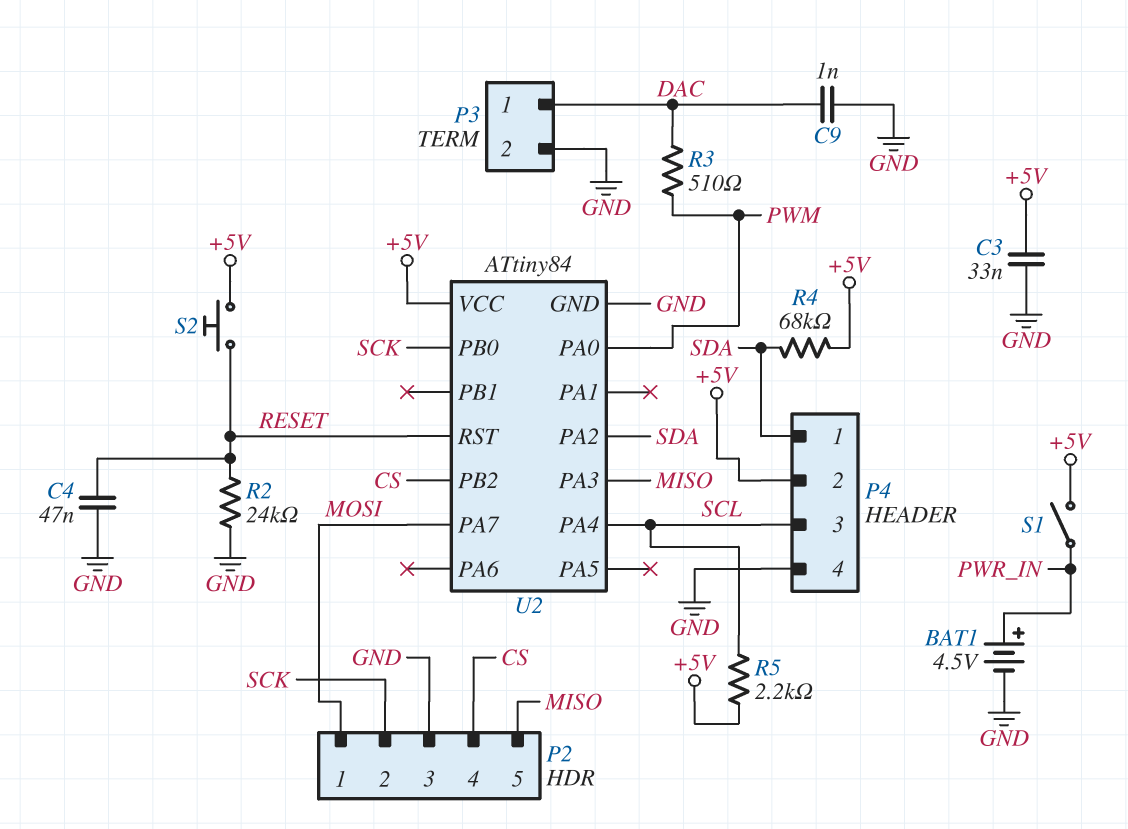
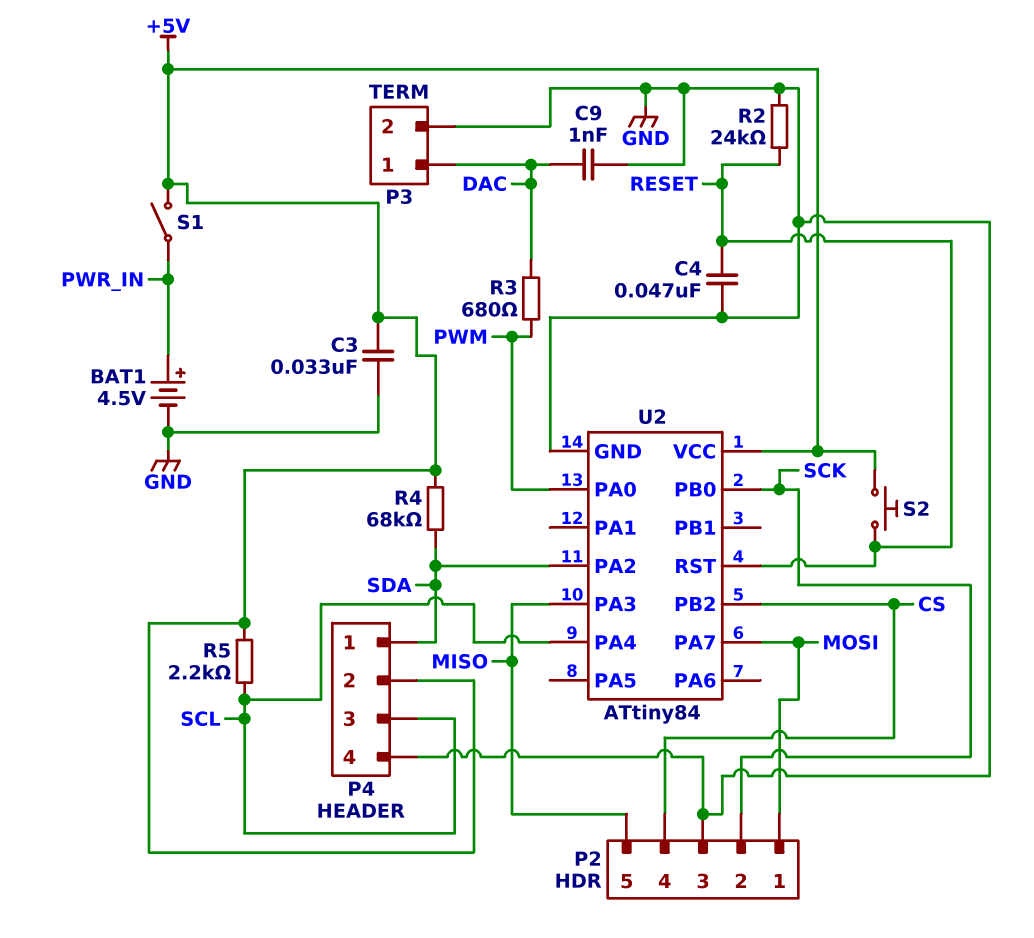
R3: 510 (DAC, PWM) -> 680 (DAC, PWM)

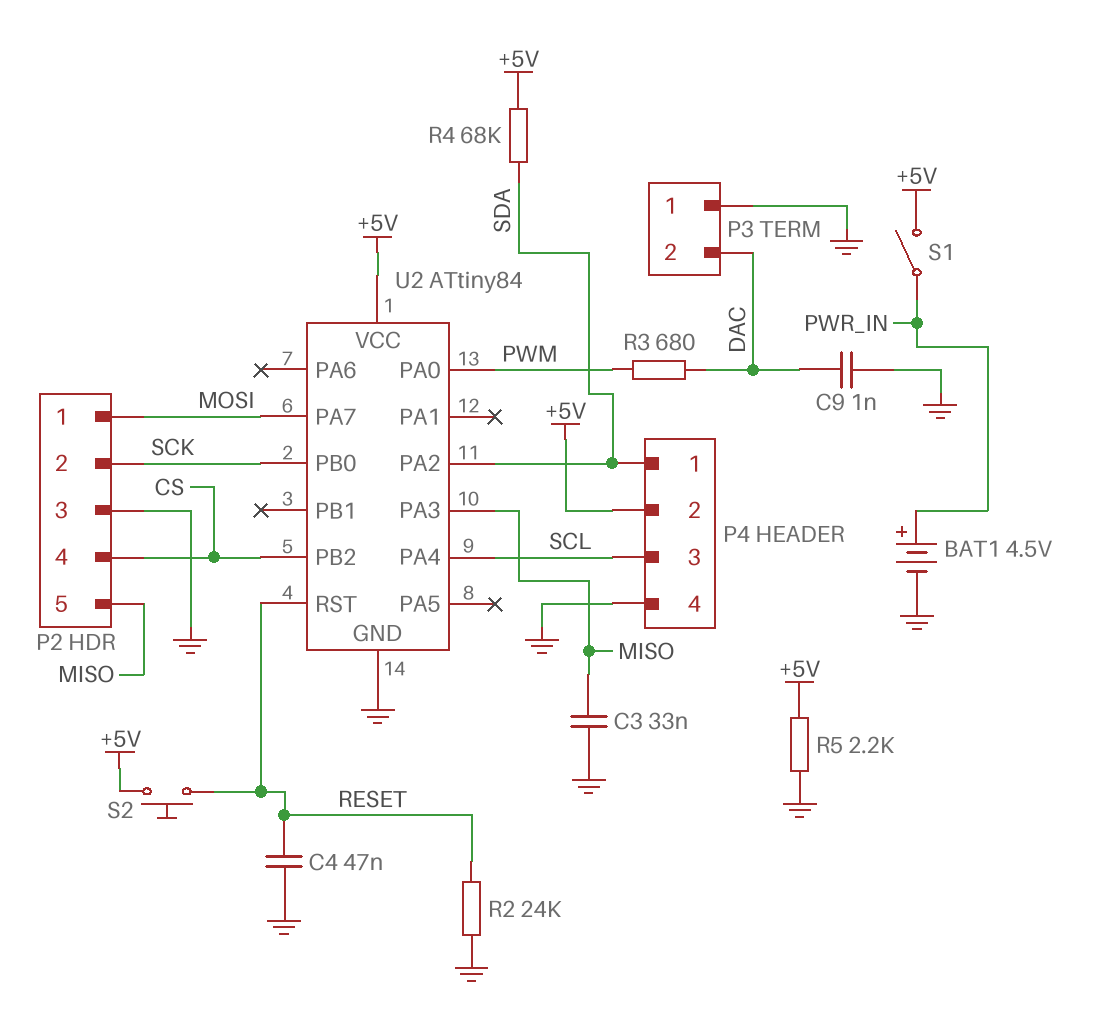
C3: 33nF (+5V, GND) -> 33nF (GND, MISO)
P3 pin 1: DAC -> GND
P3 pin 2: GND -> DAC
R5: 2.2k (+5V, SCL) -> 2.2k (+5V, GND)

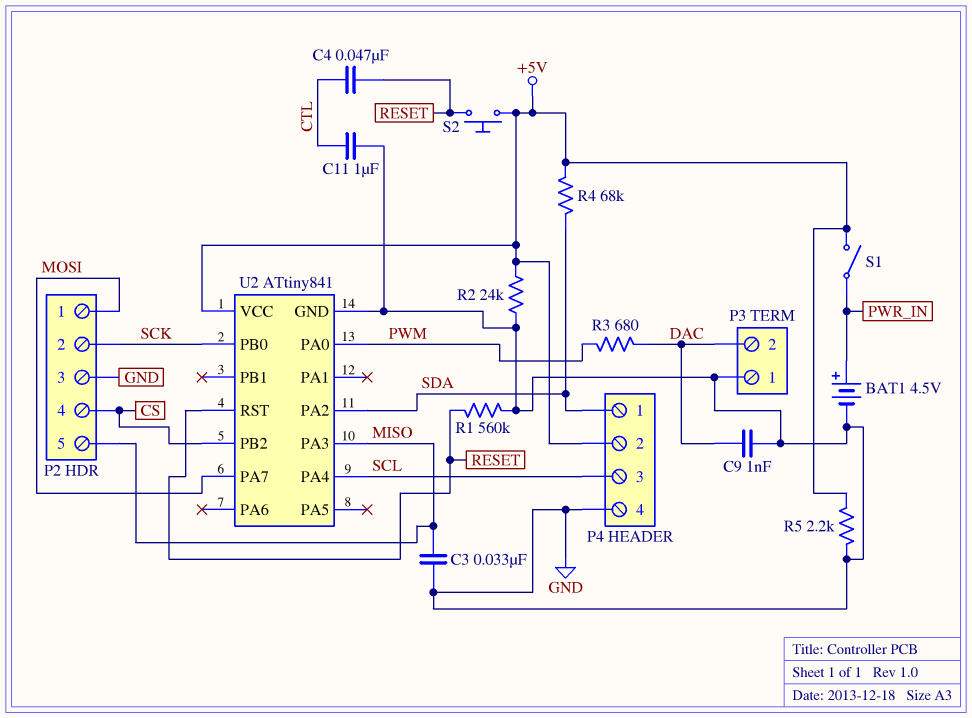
C4: 47nF (GND, RESET) -> 47nF (CTL, RESET)
C11: none -> 1uF (CTL, GND)
R1: none -> 560k (GND, RESET)
R2: 24k (GND, RESET) -> 24k (+5V, GND)
U2: ATtiny84 -> ATtiny841

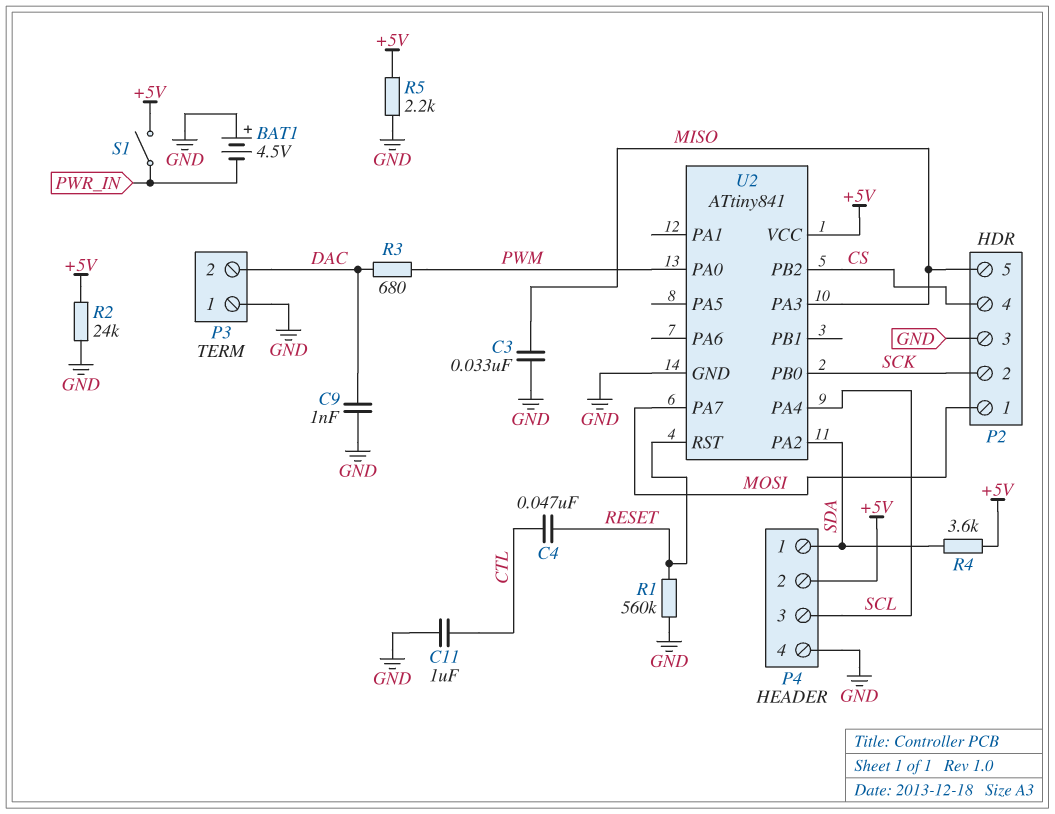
BAT1: 4.5V (plus PWR_IN, minus GND) -> 4.5V (plus GND, minus PWR_IN)
R4: 68k (+5V, SDA) -> 3.6k (+5V, SDA)
S2: button (+5V, RESET) -> none

